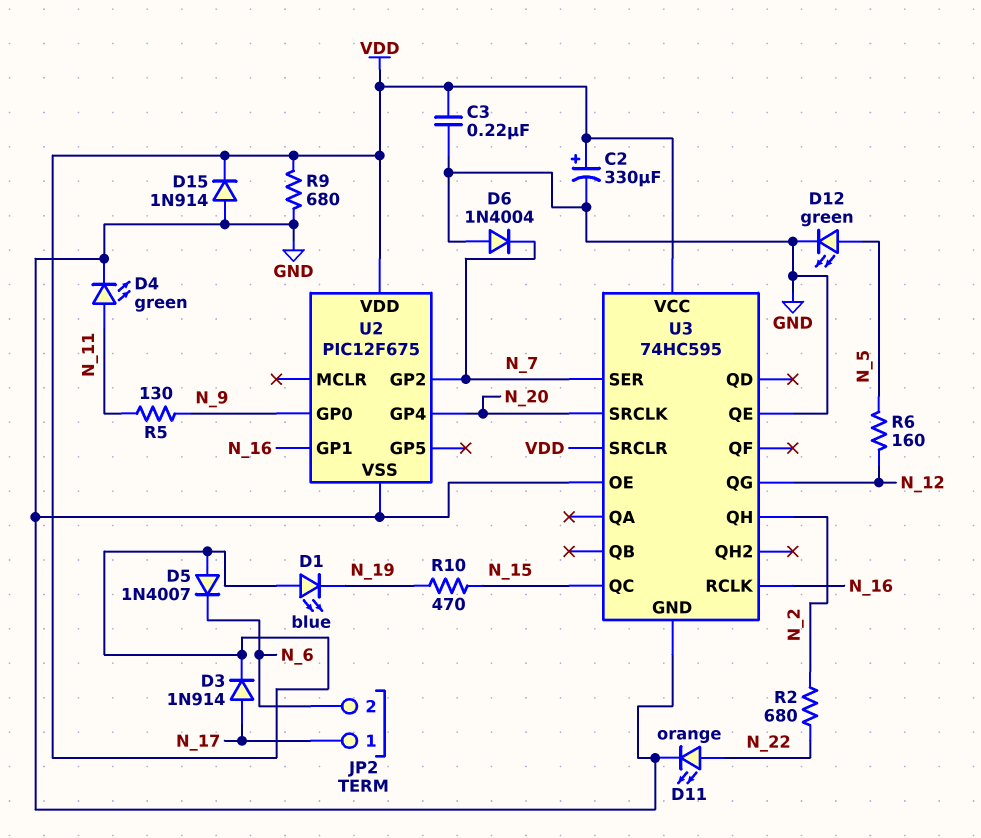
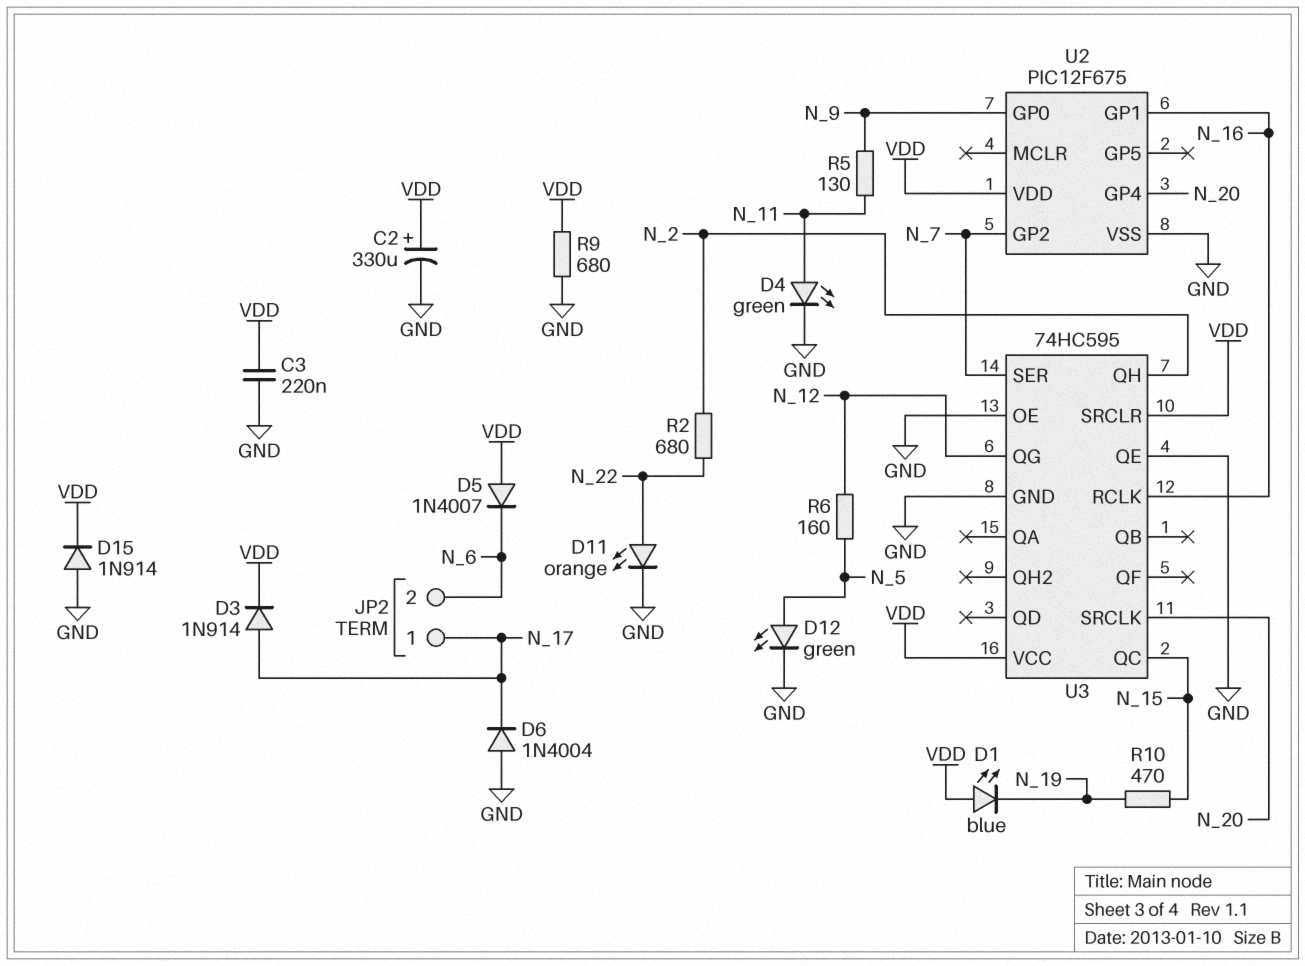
D6: diode 1N4004 (A GND, K N_7) -> diode 1N4004 (A GND, K N_17)

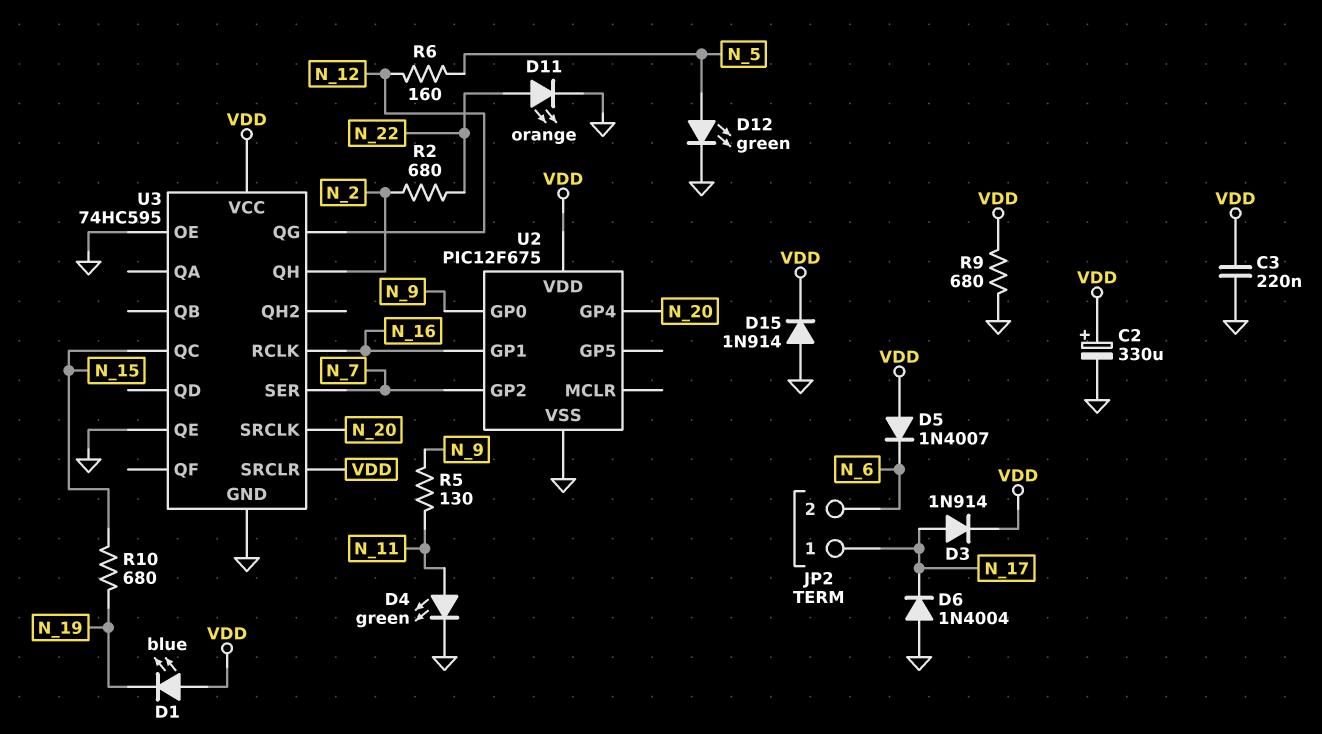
R10: 470 (N_15, N_19) -> 680 (N_15, N_19)

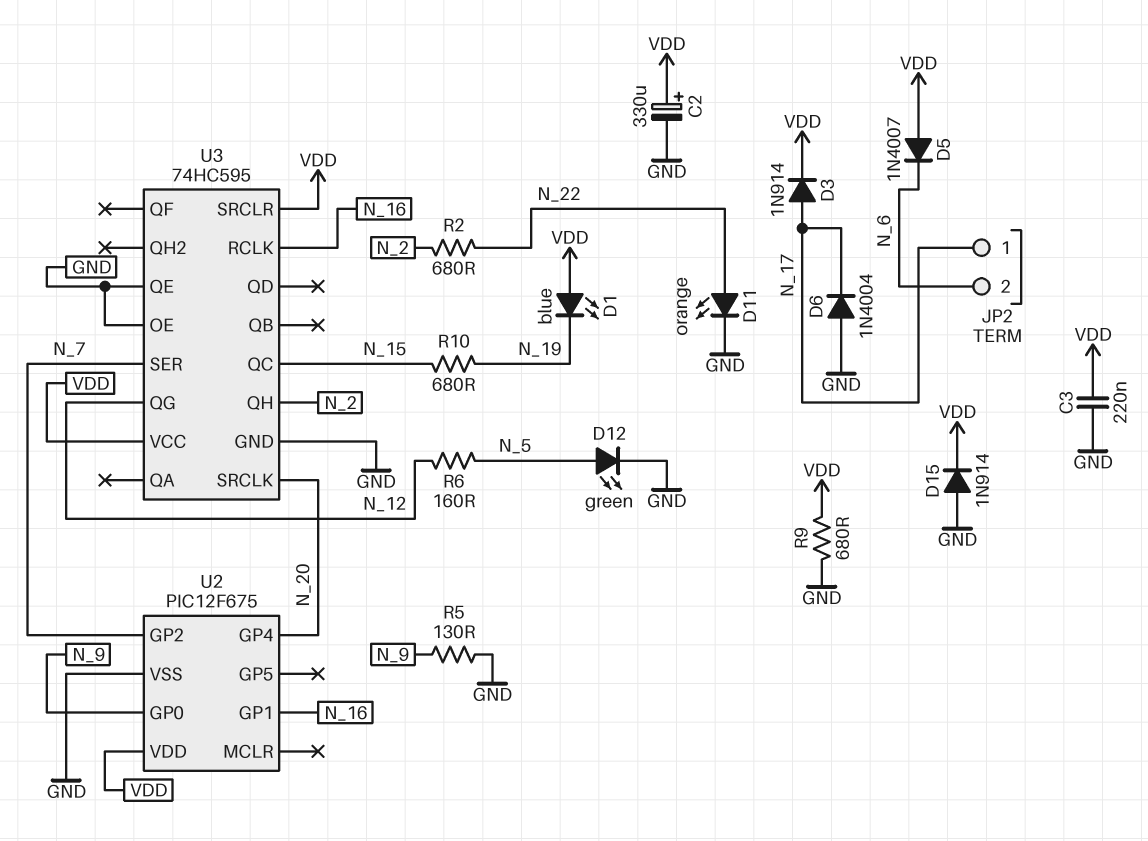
D4: LED green (A N_11, K GND) -> none
R5: 130 (N_9, N_11) -> 130 (GND, N_9)

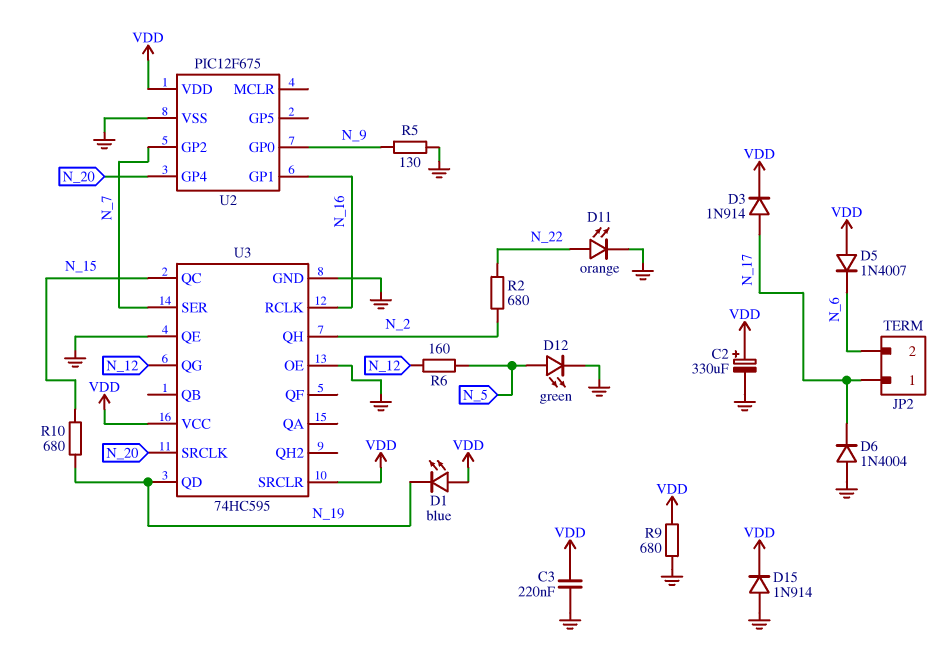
U3 pin QD: none -> N_19

